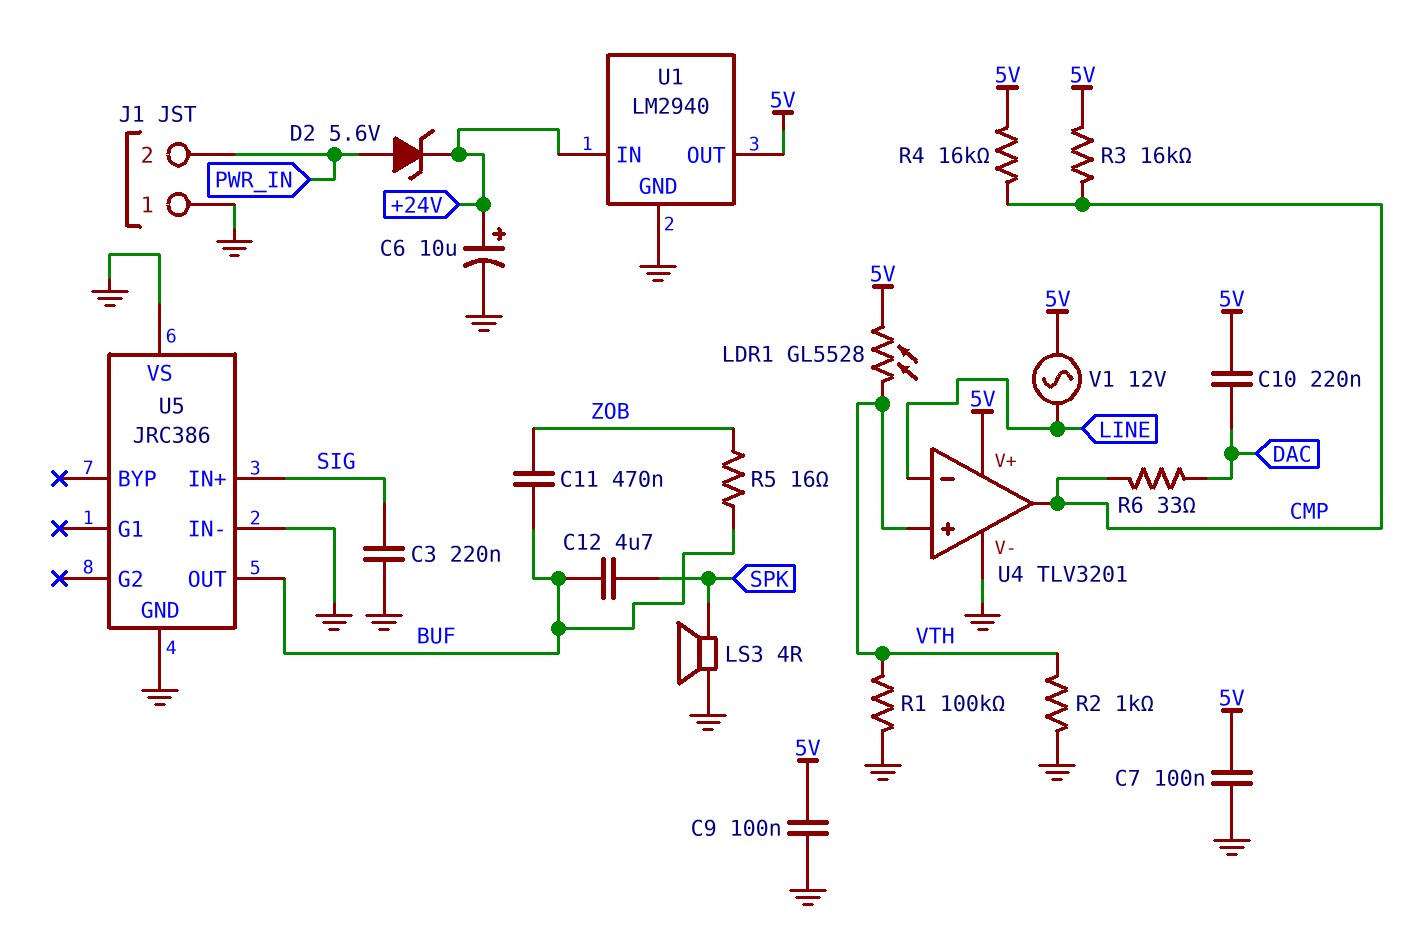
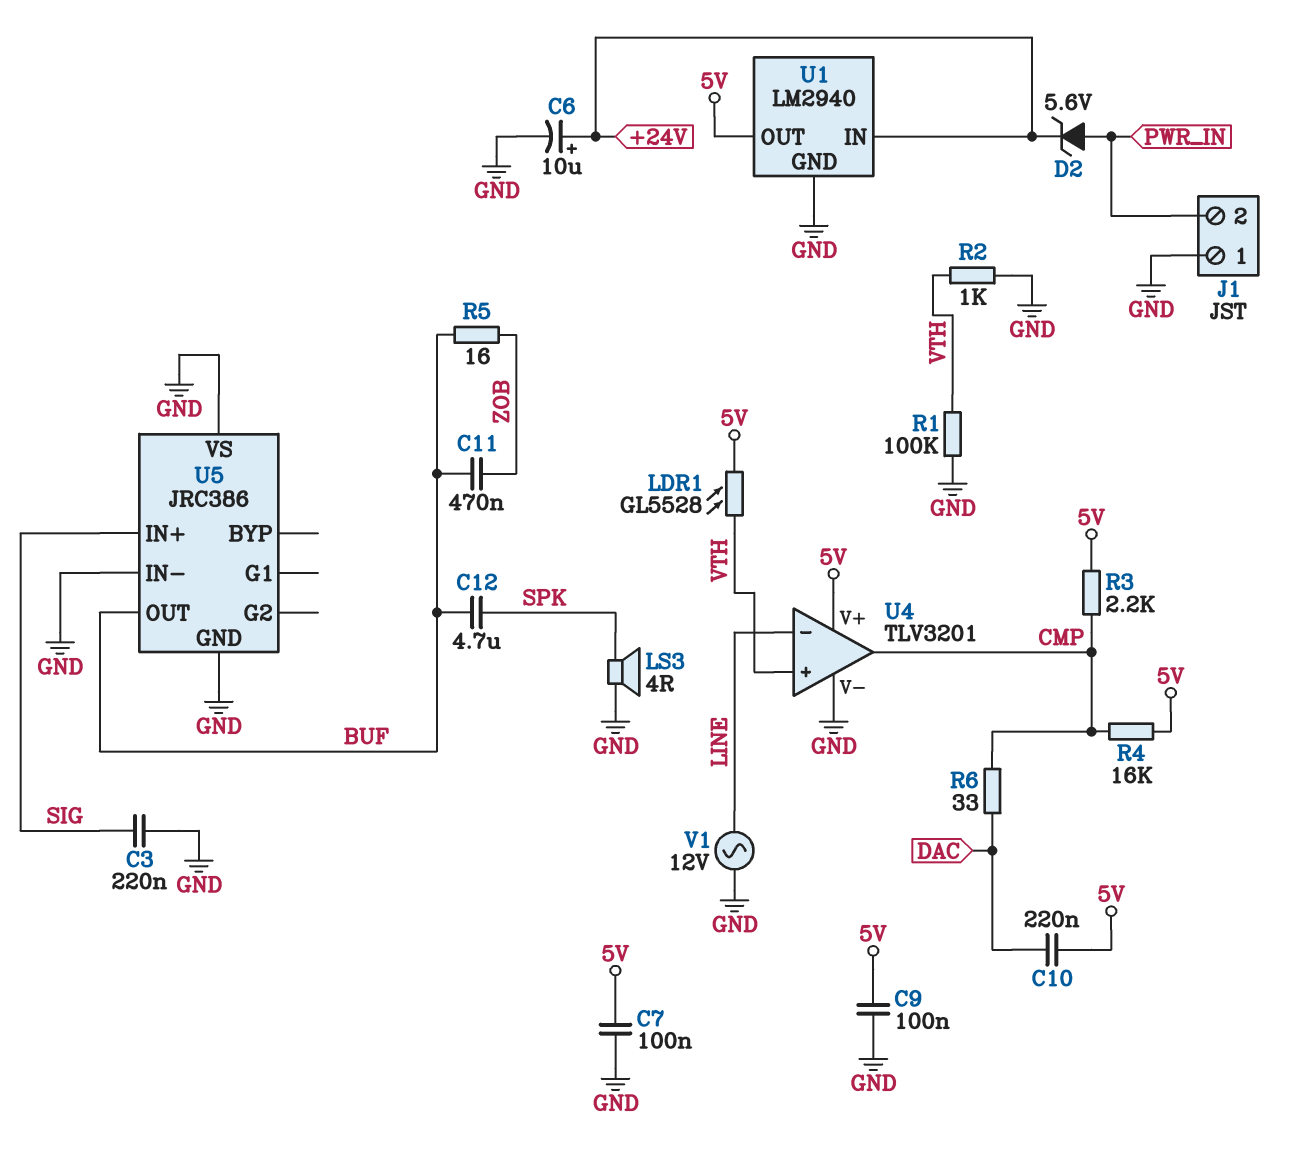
R3: 16k (5V, CMP) -> 2.2k (5V, CMP)
V1: AC 12V (5V, LINE) -> AC 12V (GND, LINE)

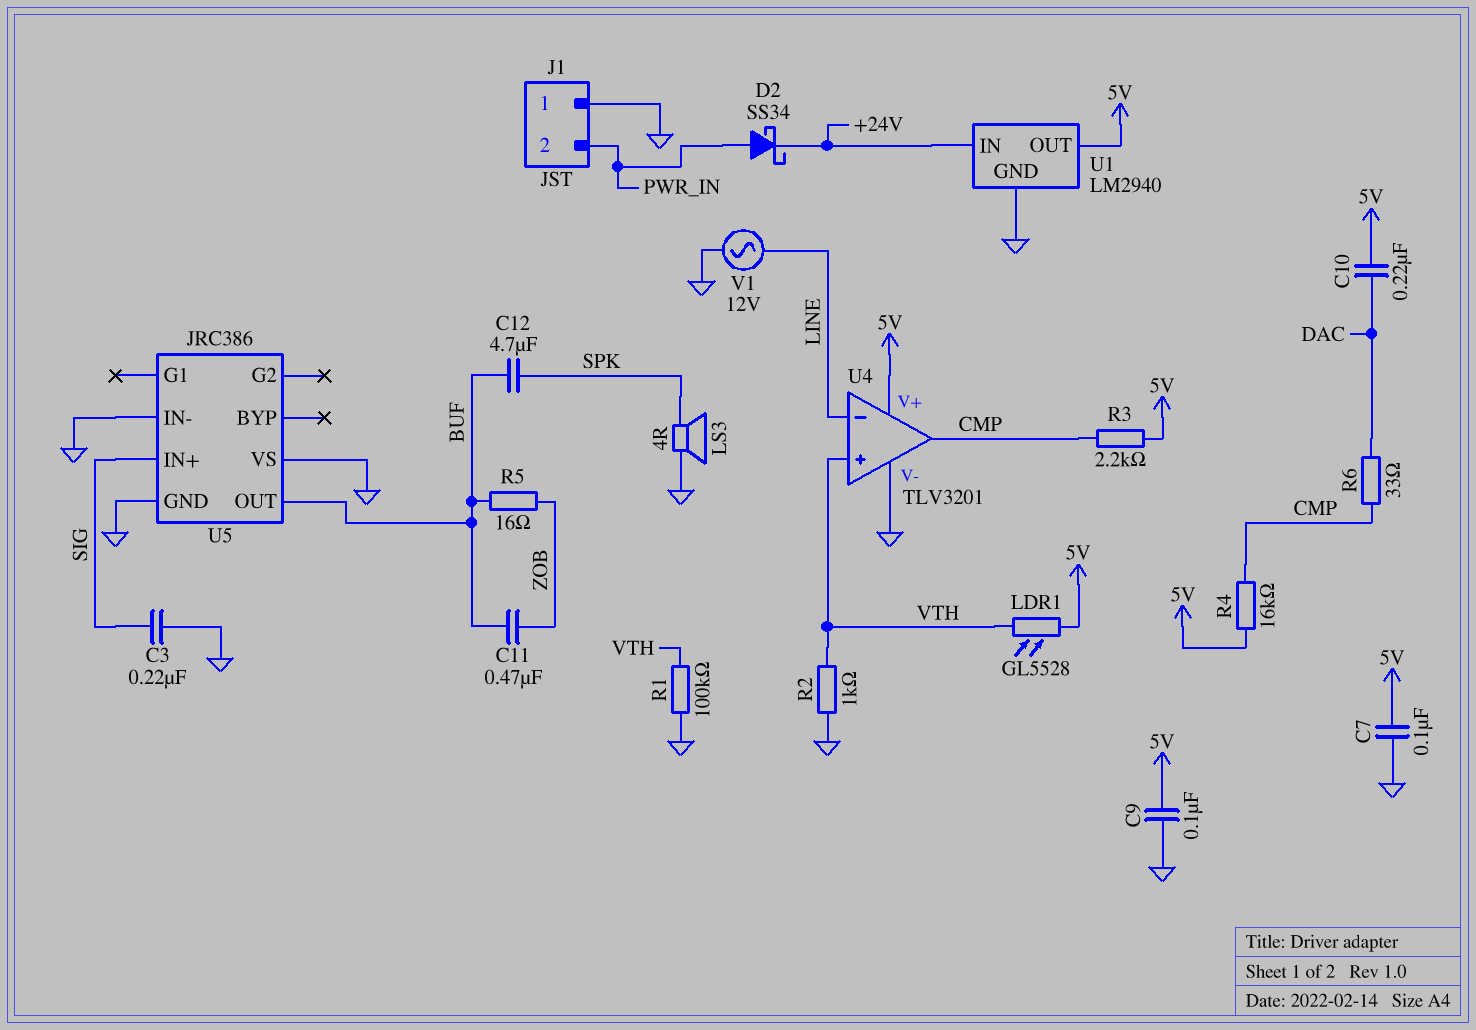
C6: 10uF (plus +24V, minus GND) -> none
D2: zener 5.6V (A PWR_IN, K +24V) -> schottky SS34 (A PWR_IN, K +24V)

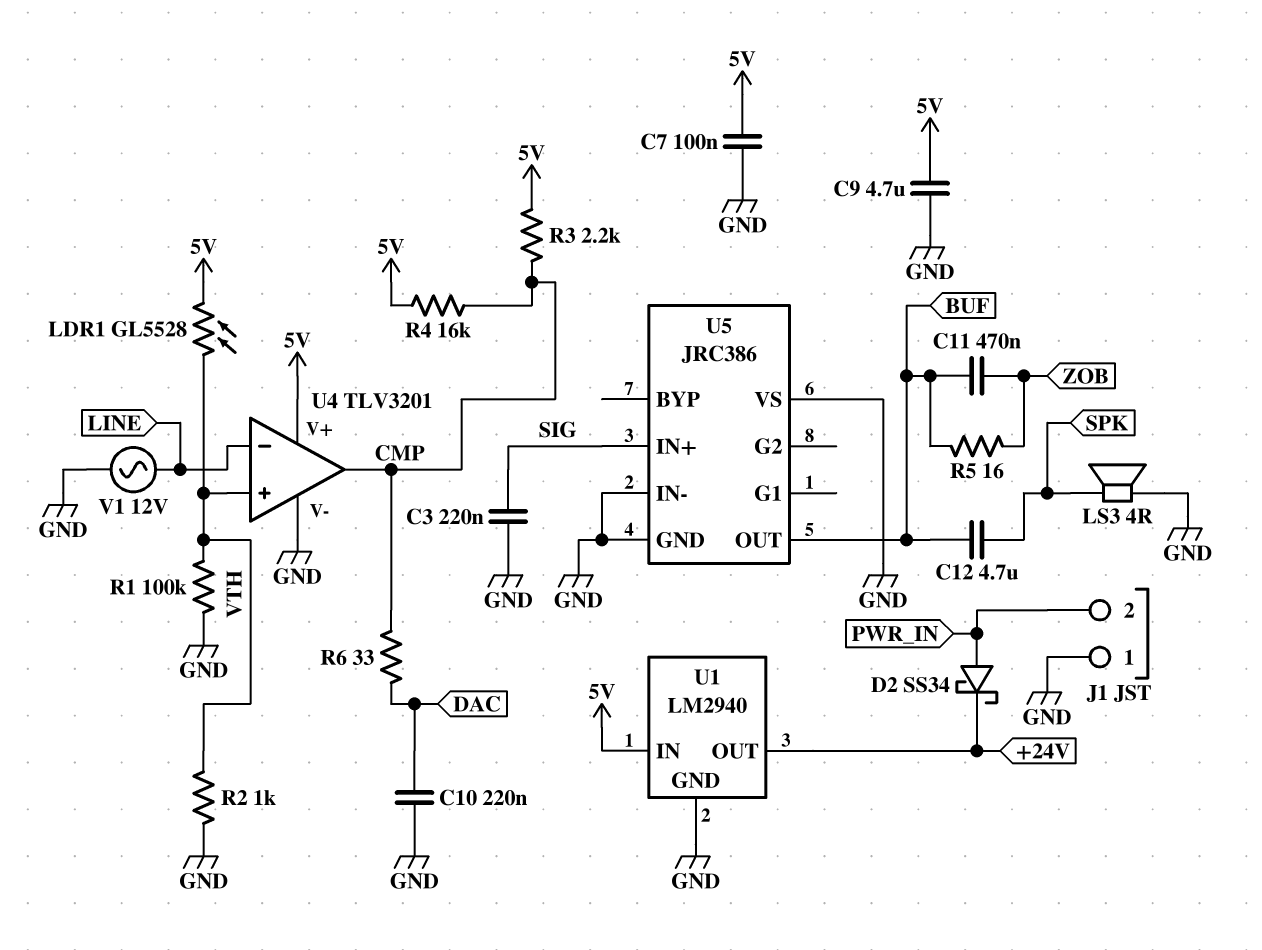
C9: 100nF (5V, GND) -> 4.7uF (5V, GND)
C10: 220nF (5V, DAC) -> 220nF (DAC, GND)
U1 pin IN: +24V -> 5V
U1 pin OUT: 5V -> +24V

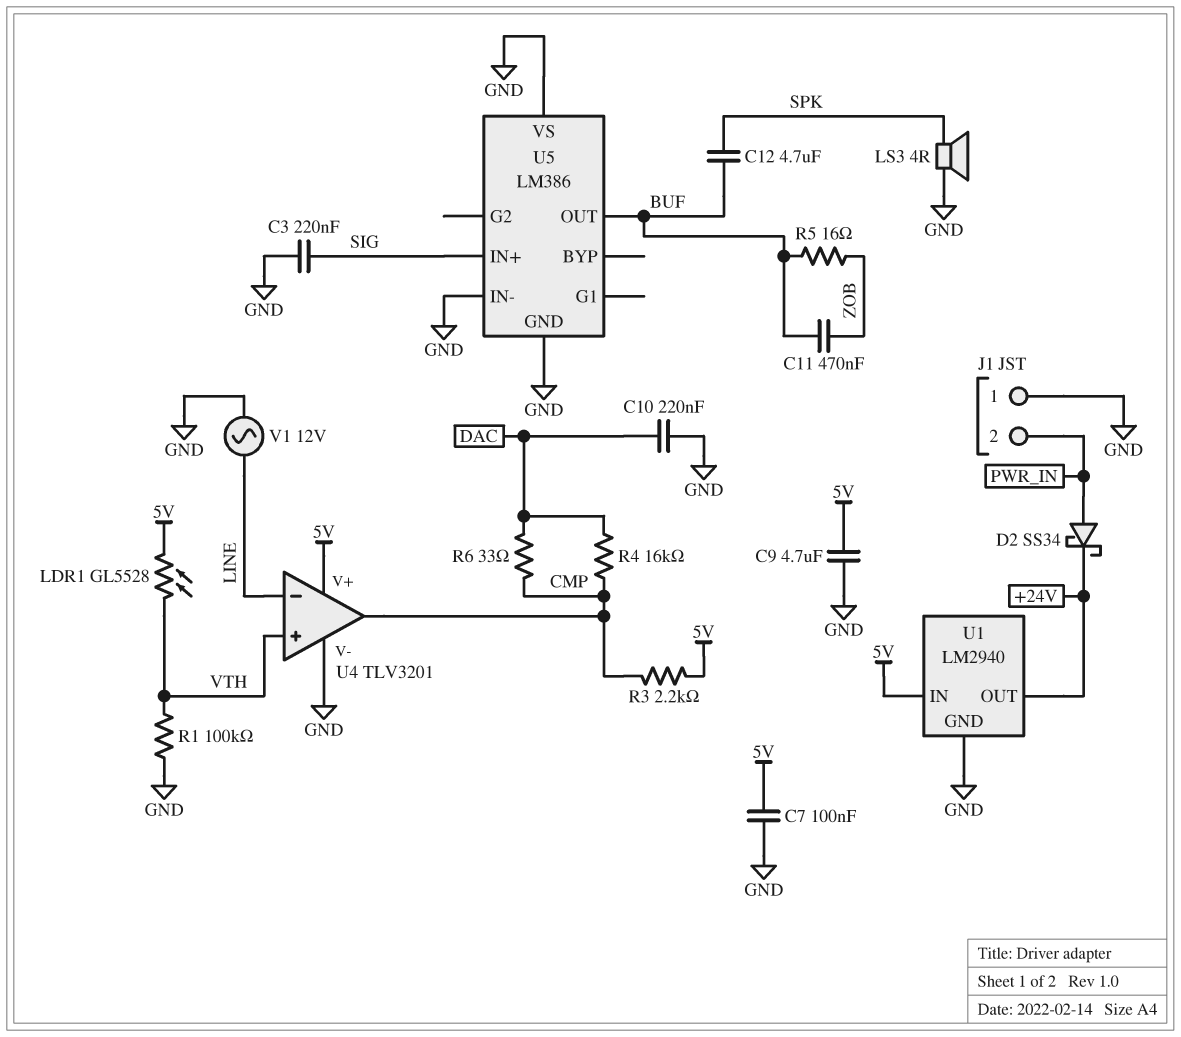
R2: 1k (GND, VTH) -> none
R4: 16k (5V, CMP) -> 16k (CMP, DAC)
U5: JRC386 -> LM386

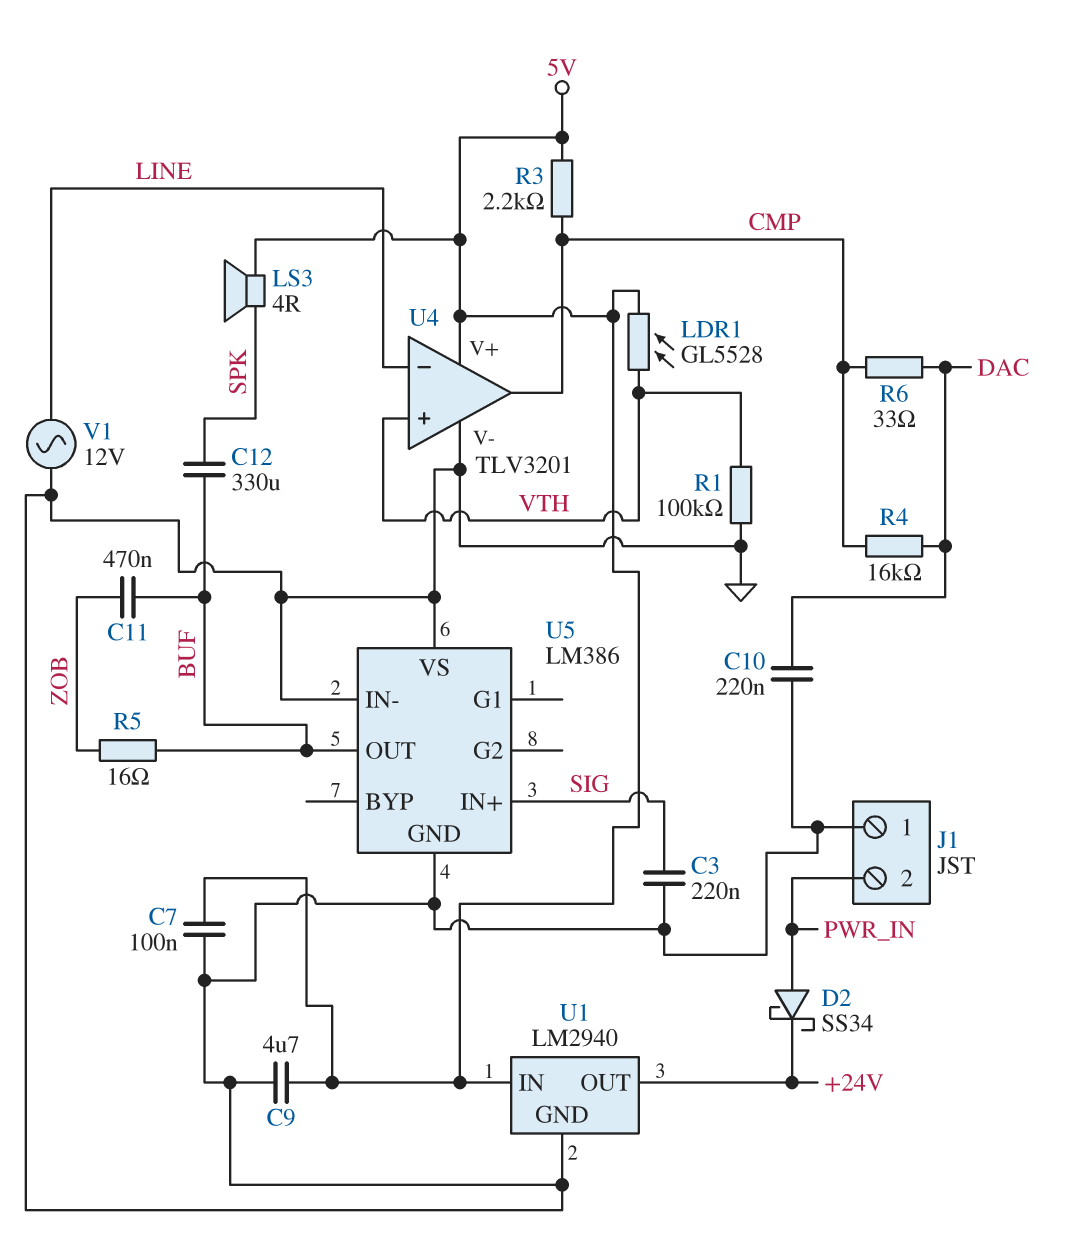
C12: 4.7uF (BUF, SPK) -> 330uF (BUF, SPK)
LS3: speaker 4R (GND, SPK) -> speaker 4R (5V, SPK)

